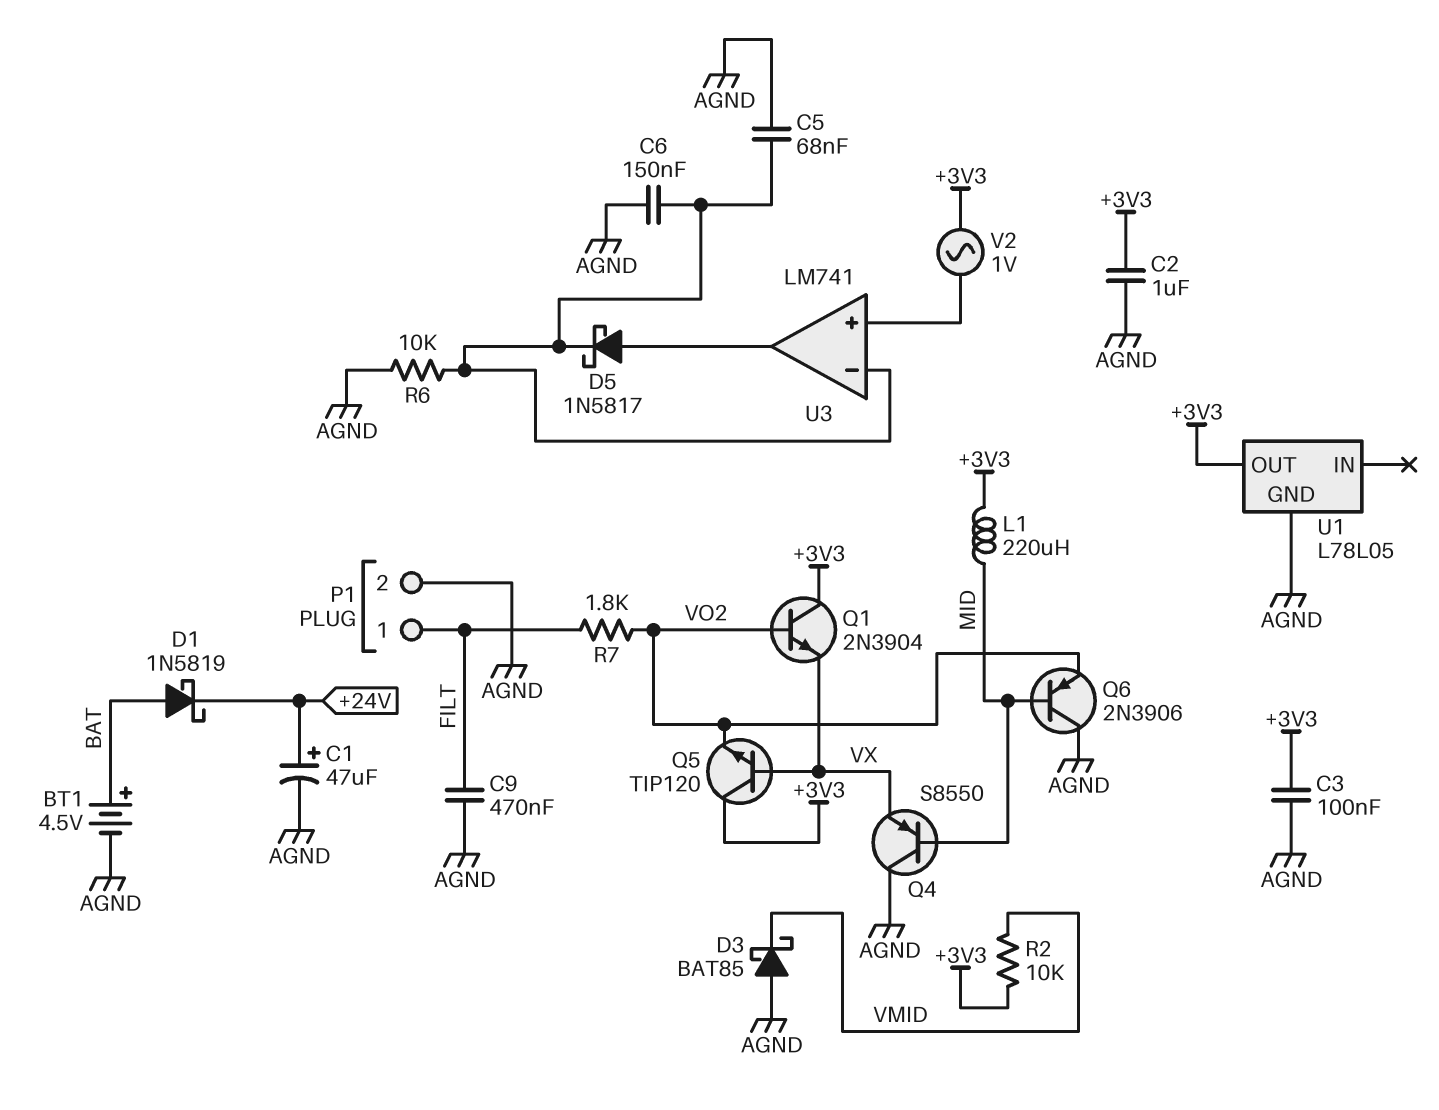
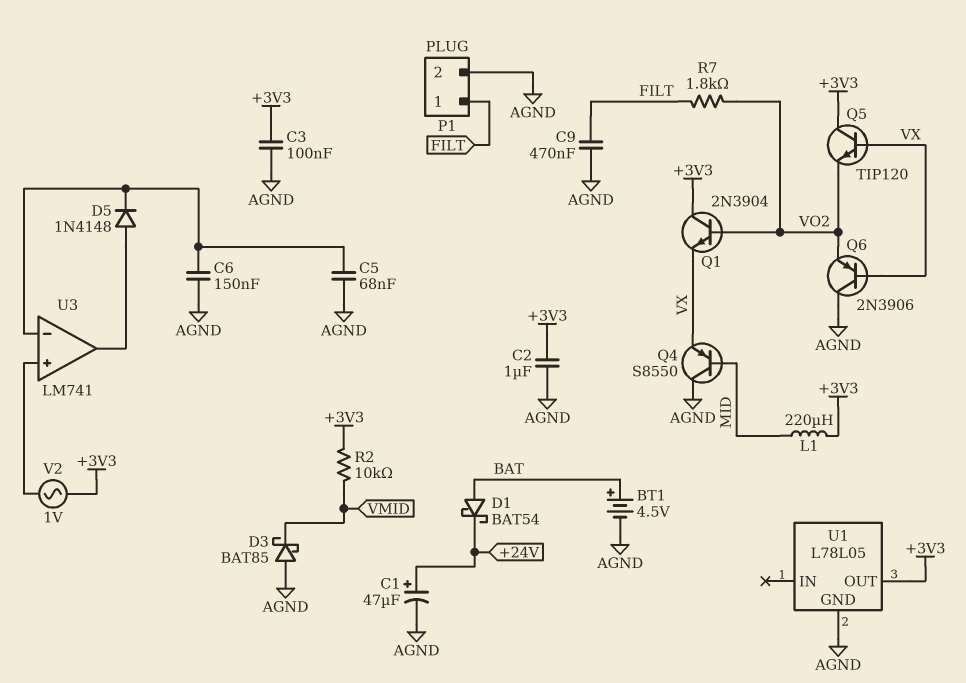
D1: schottky 1N5819 (A BAT, K +24V) -> schottky BAT54 (A BAT, K +24V)
D5: schottky 1N5817 (A U3/out, K U3/in-) -> diode 1N4148 (A U3/out, K U3/in-)
Q6: PNP 2N3906 (B MID, C AGND, E VO2) -> PNP 2N3906 (B VX, C AGND, E VO2)
R6: 10k (AGND, U3/in-) -> none

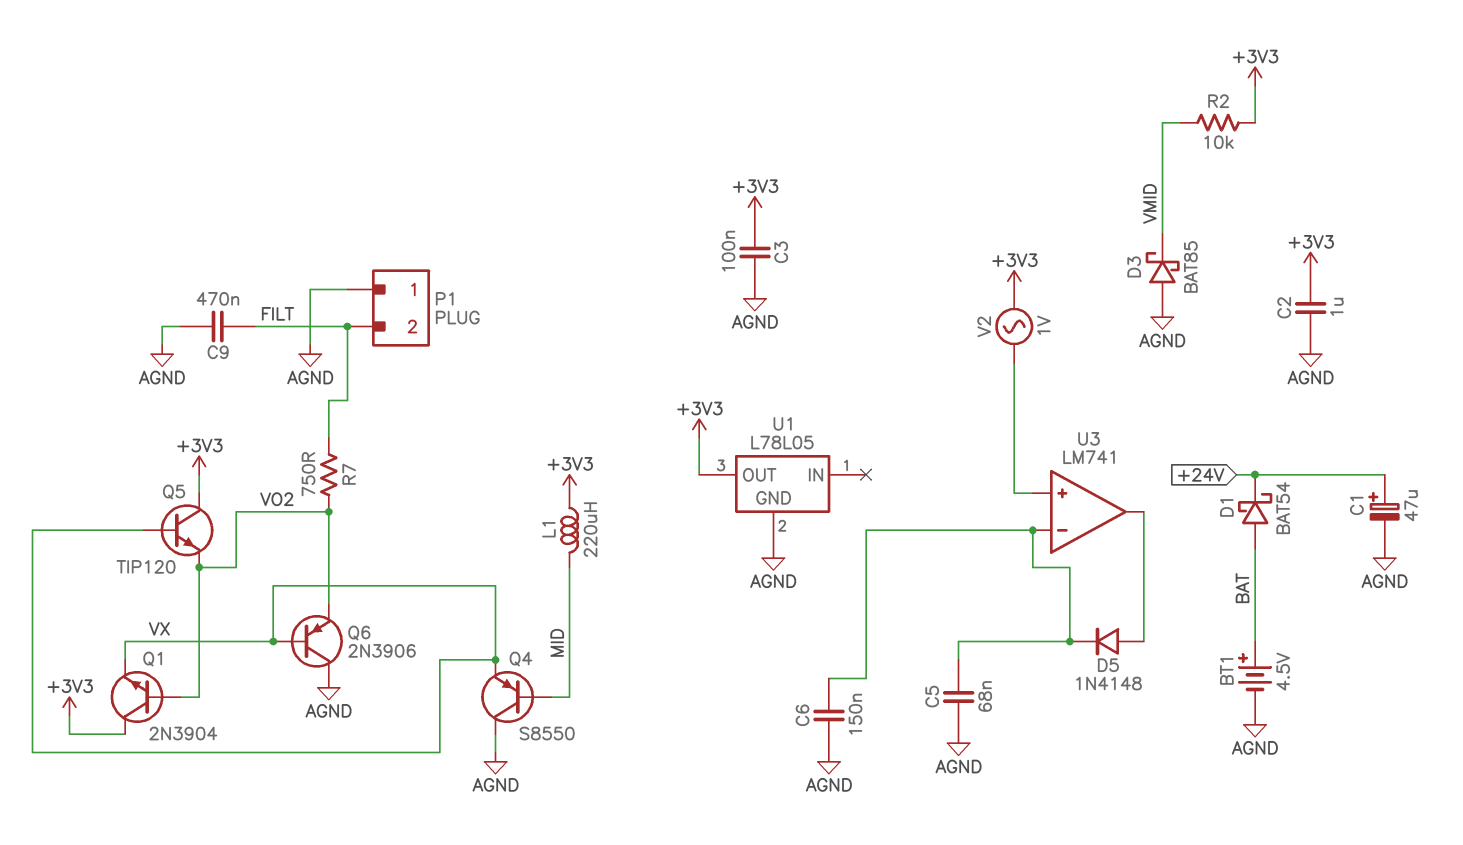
P1 pin 1: FILT -> AGND
P1 pin 2: AGND -> FILT
R7: 1.8k (FILT, VO2) -> 750 (FILT, VO2)

